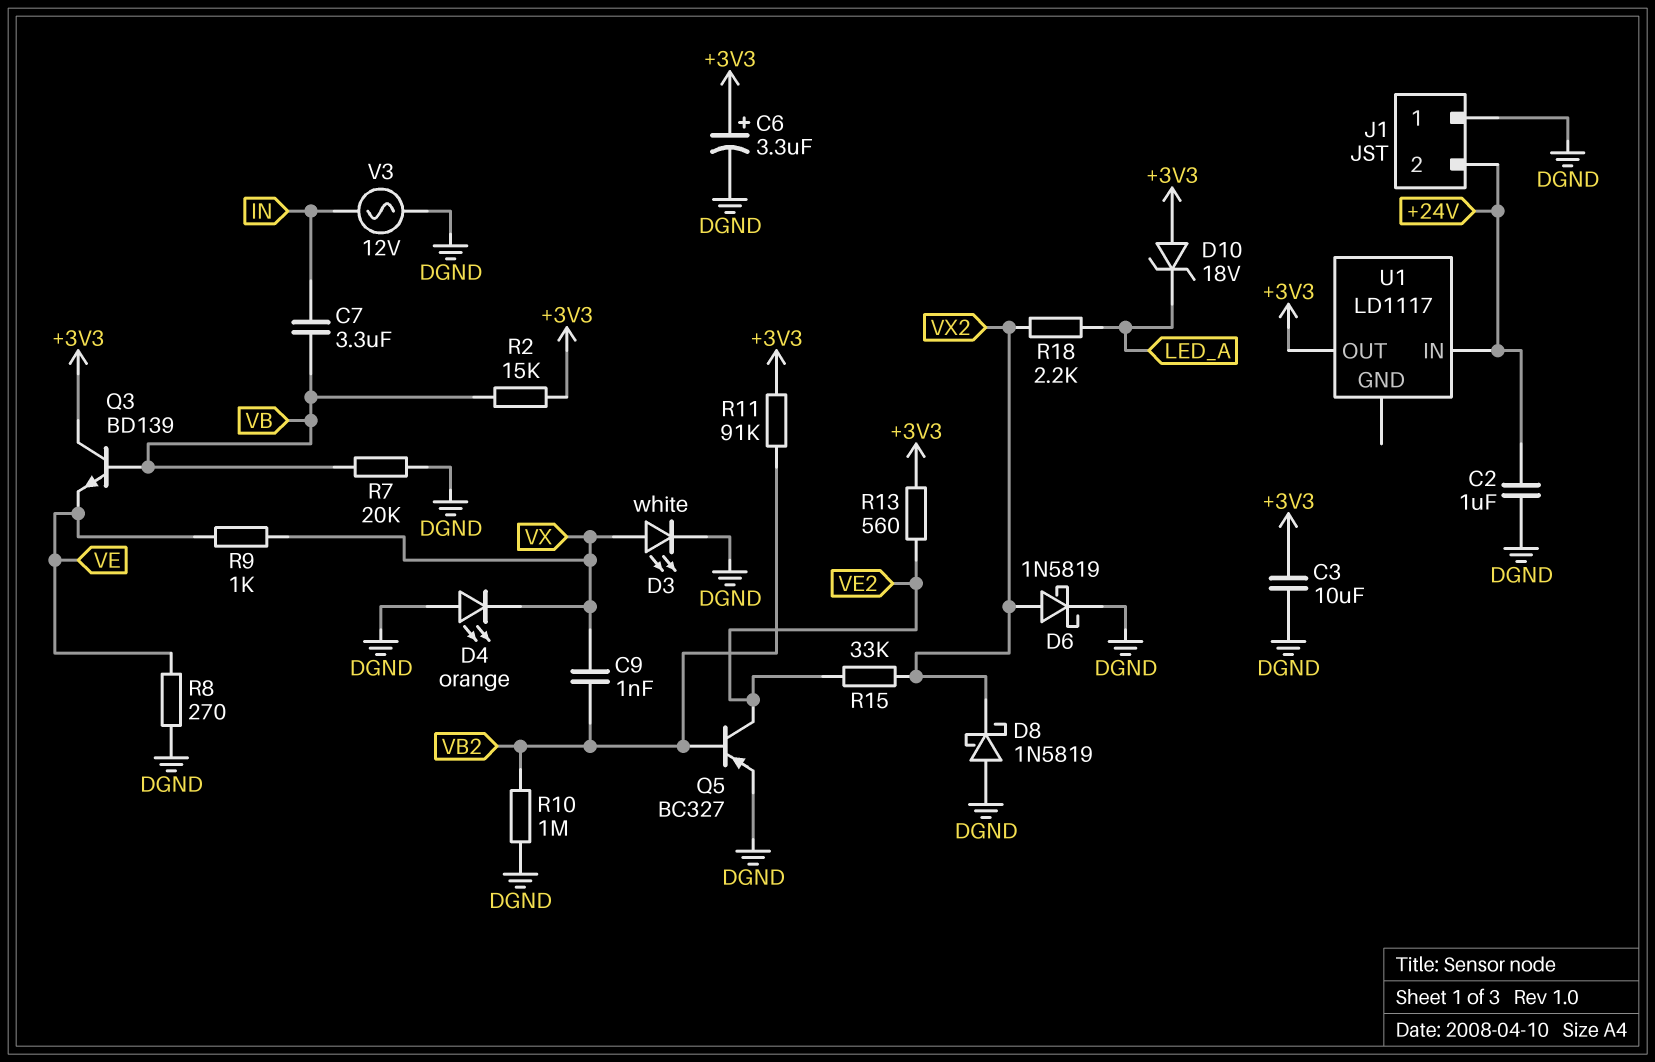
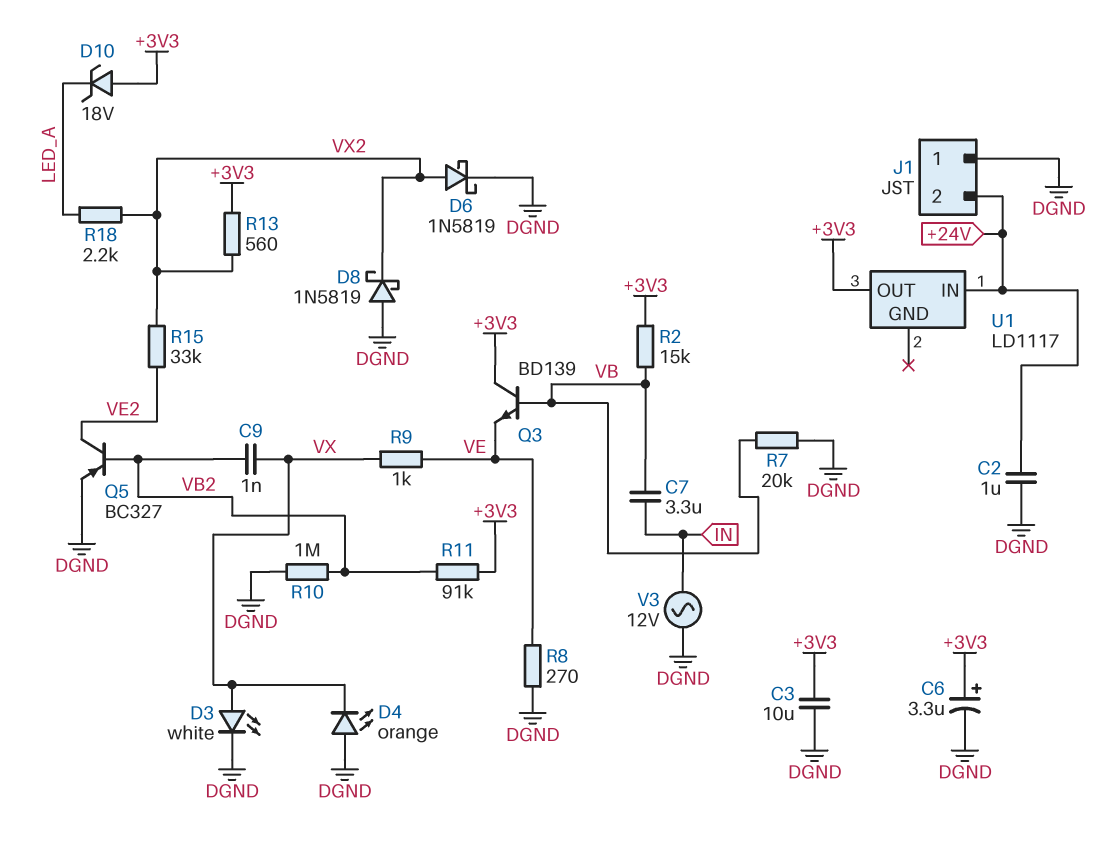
R13: 560 (+3V3, VE2) -> 560 (+3V3, VX2)

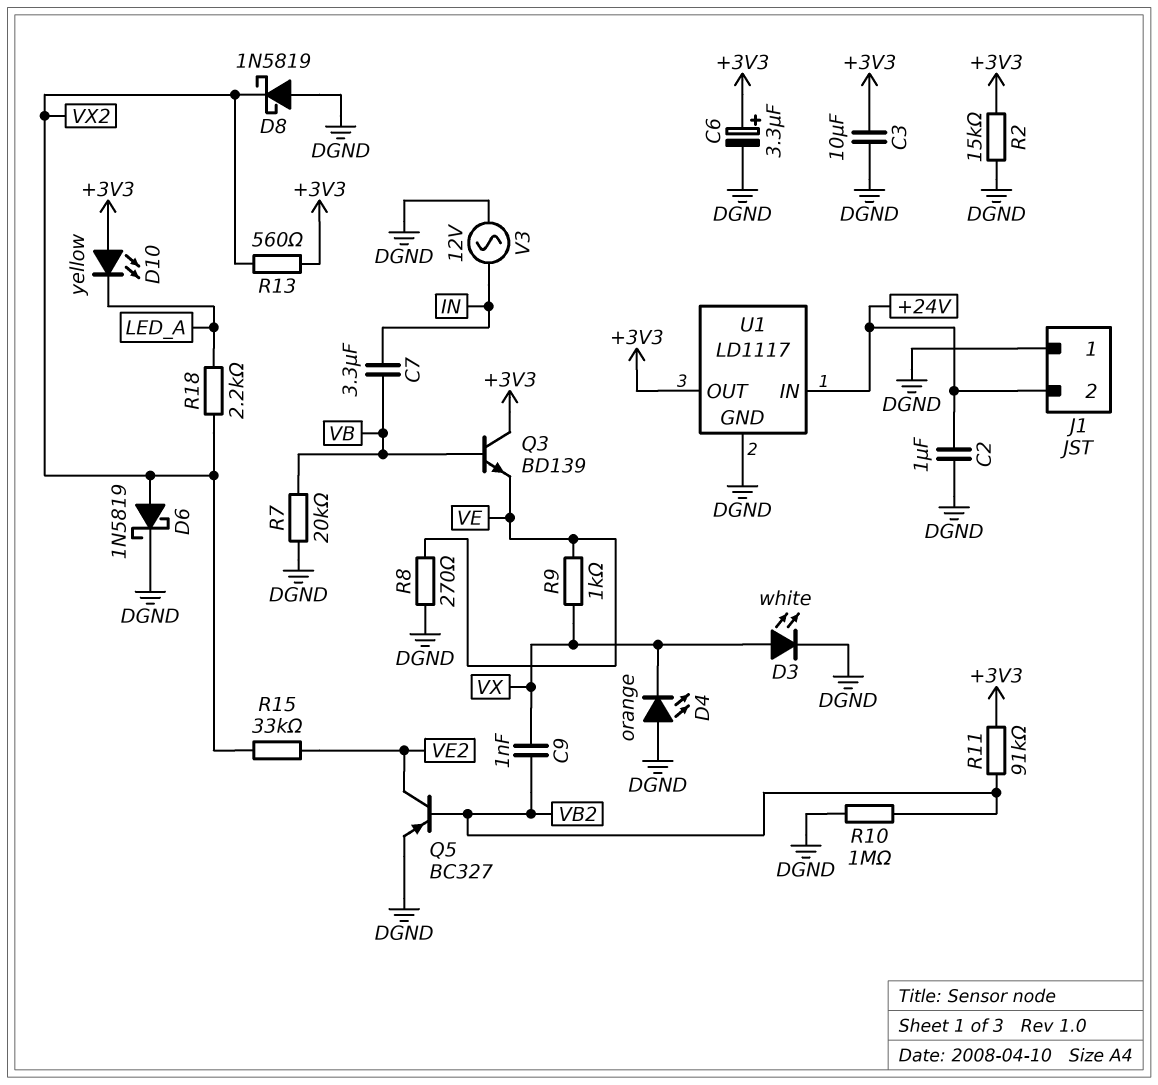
D10: zener 18V (A +3V3, K LED_A) -> LED yellow (A +3V3, K LED_A)
R2: 15k (+3V3, VB) -> 15k (+3V3, DGND)
U1 pin GND: none -> DGND

